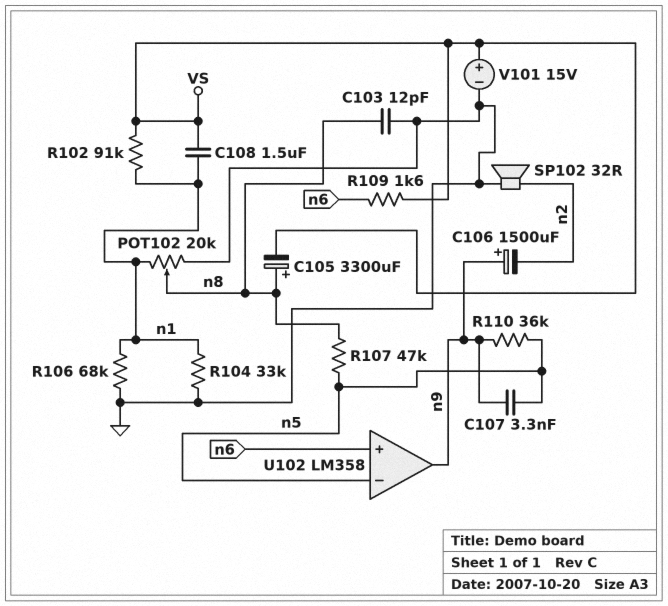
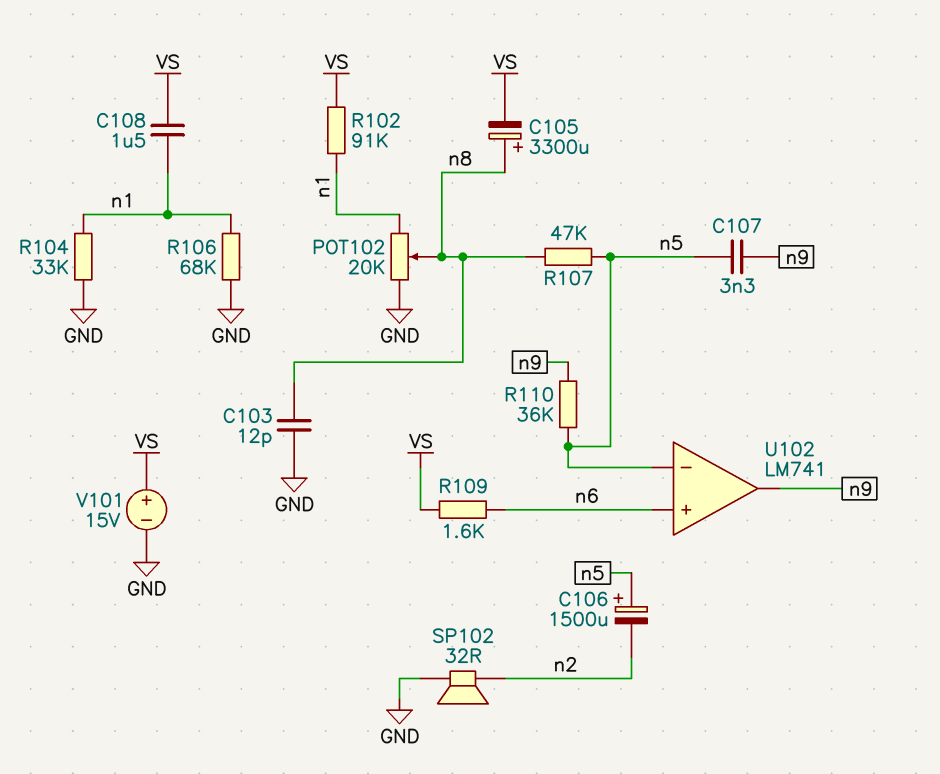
C106: 1500uF (plus n9, minus n2) -> 1500uF (plus n5, minus n2)
U102: LM358 -> LM741

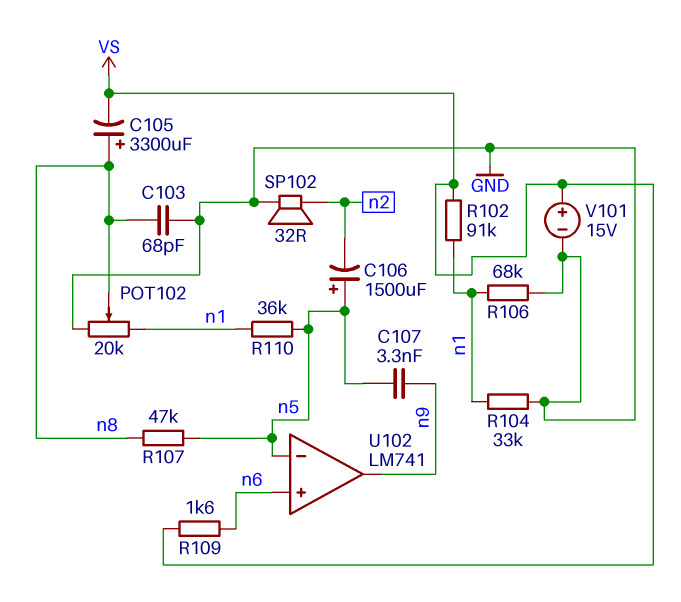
C103: 12pF (GND, n8) -> 68pF (GND, n8)
C108: 1.5uF (VS, n1) -> none
R110: 36k (n5, n9) -> 36k (n1, n5)

